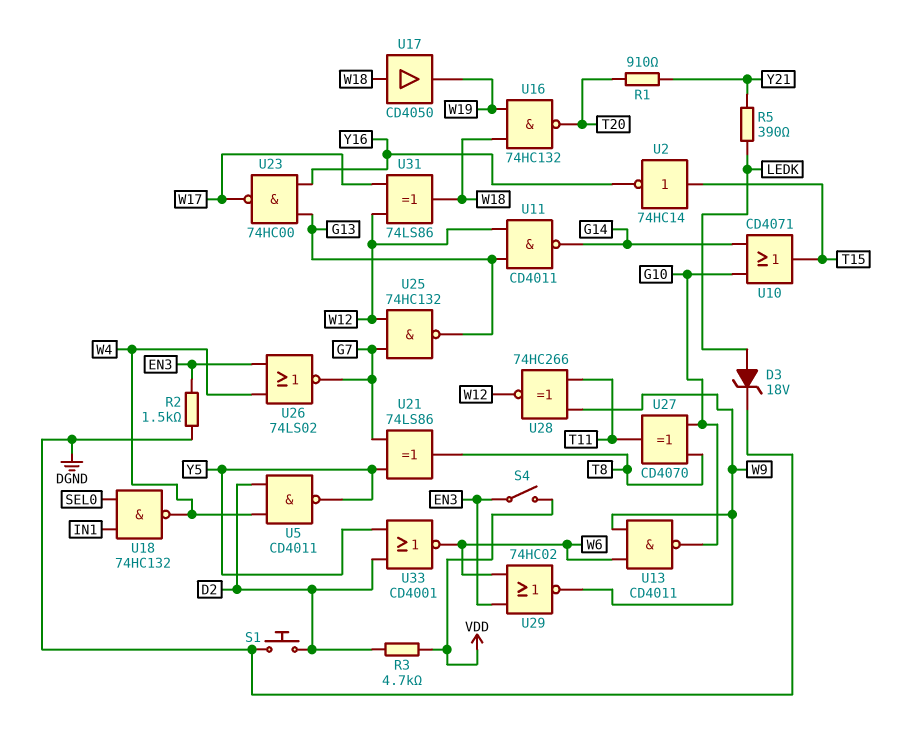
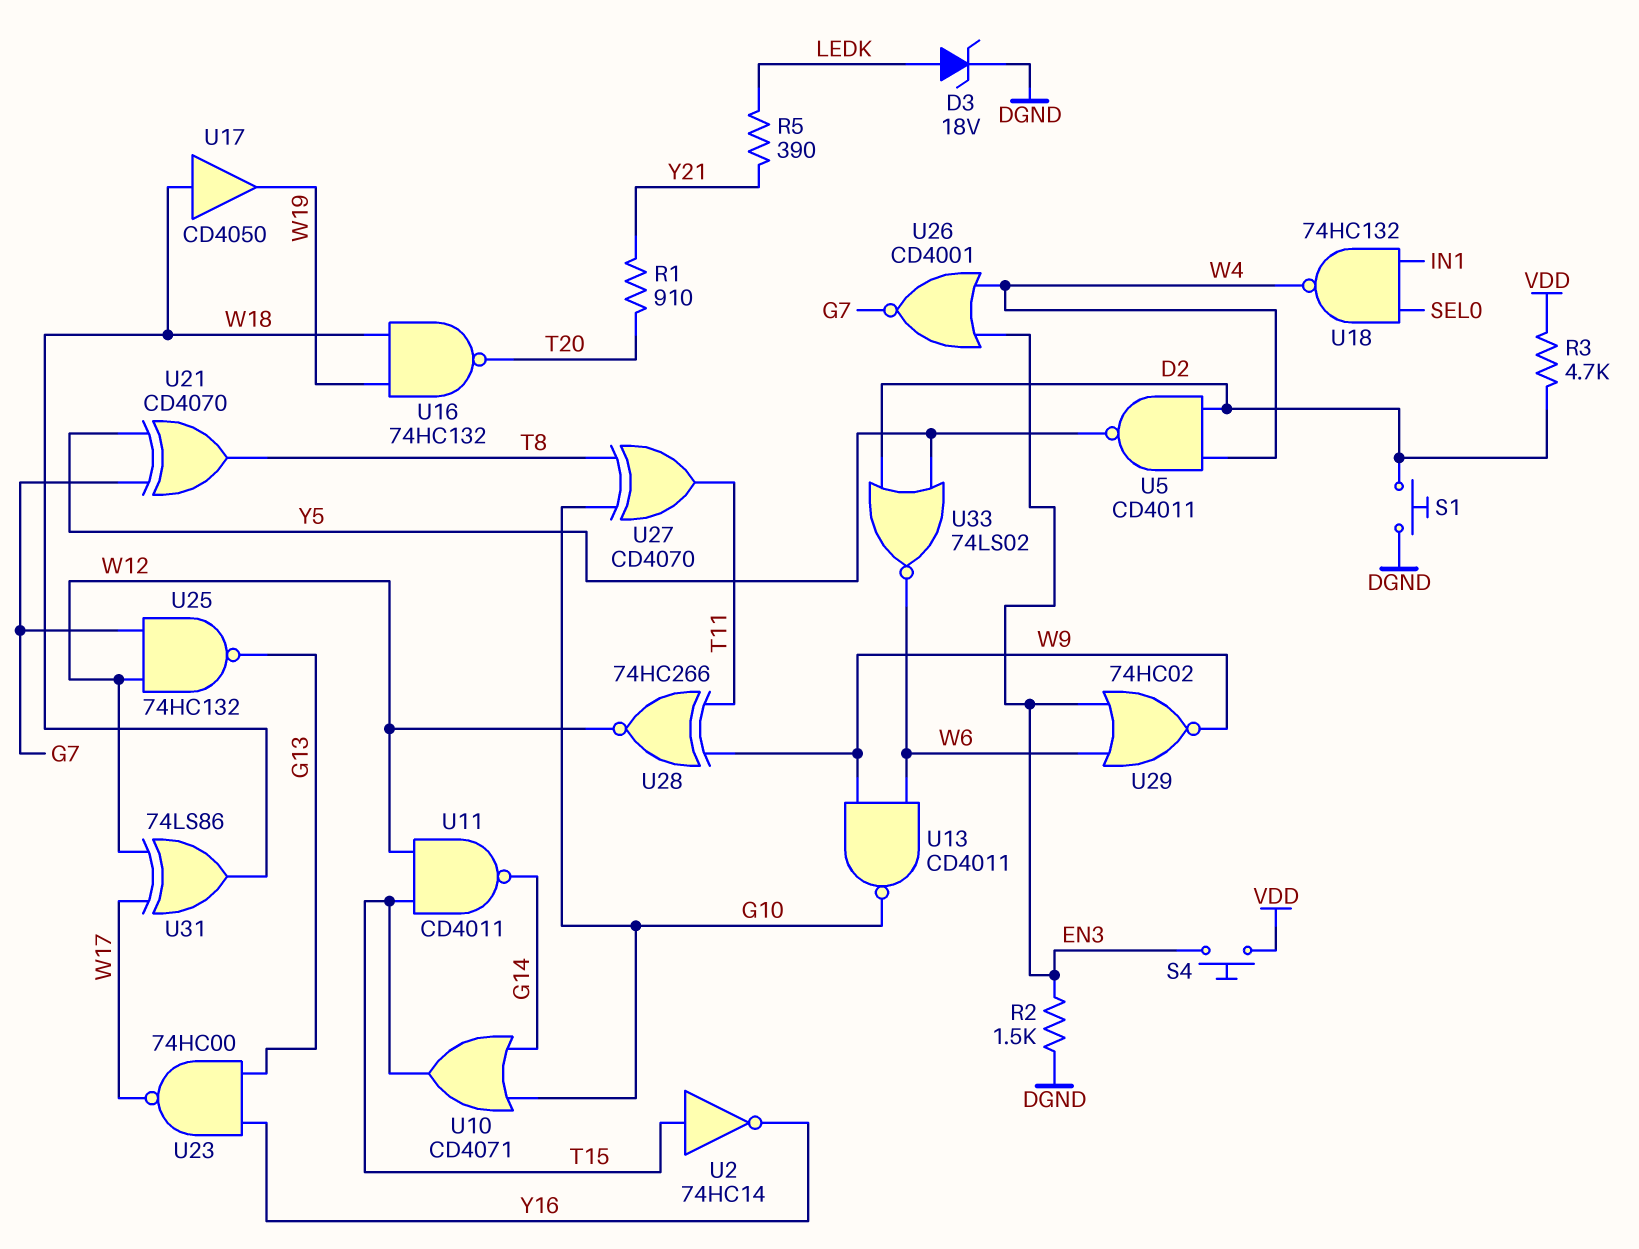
S4: switch (EN3, VDD) -> button (EN3, VDD)
U11: NAND CD4011 (in G13, in W12, out G14) -> NAND CD4011 (in T15, in W12, out G14)
U21: XOR 74LS86 (in G7, in Y5, out T8) -> XOR CD4070 (in G7, in Y5, out T8)
U26: NOR 74LS02 (in EN3, in W4, out G7) -> NOR CD4001 (in EN3, in W4, out G7)
U33: NOR CD4001 (in D2, in Y5, out W6) -> NOR 74LS02 (in D2, in Y5, out W6)

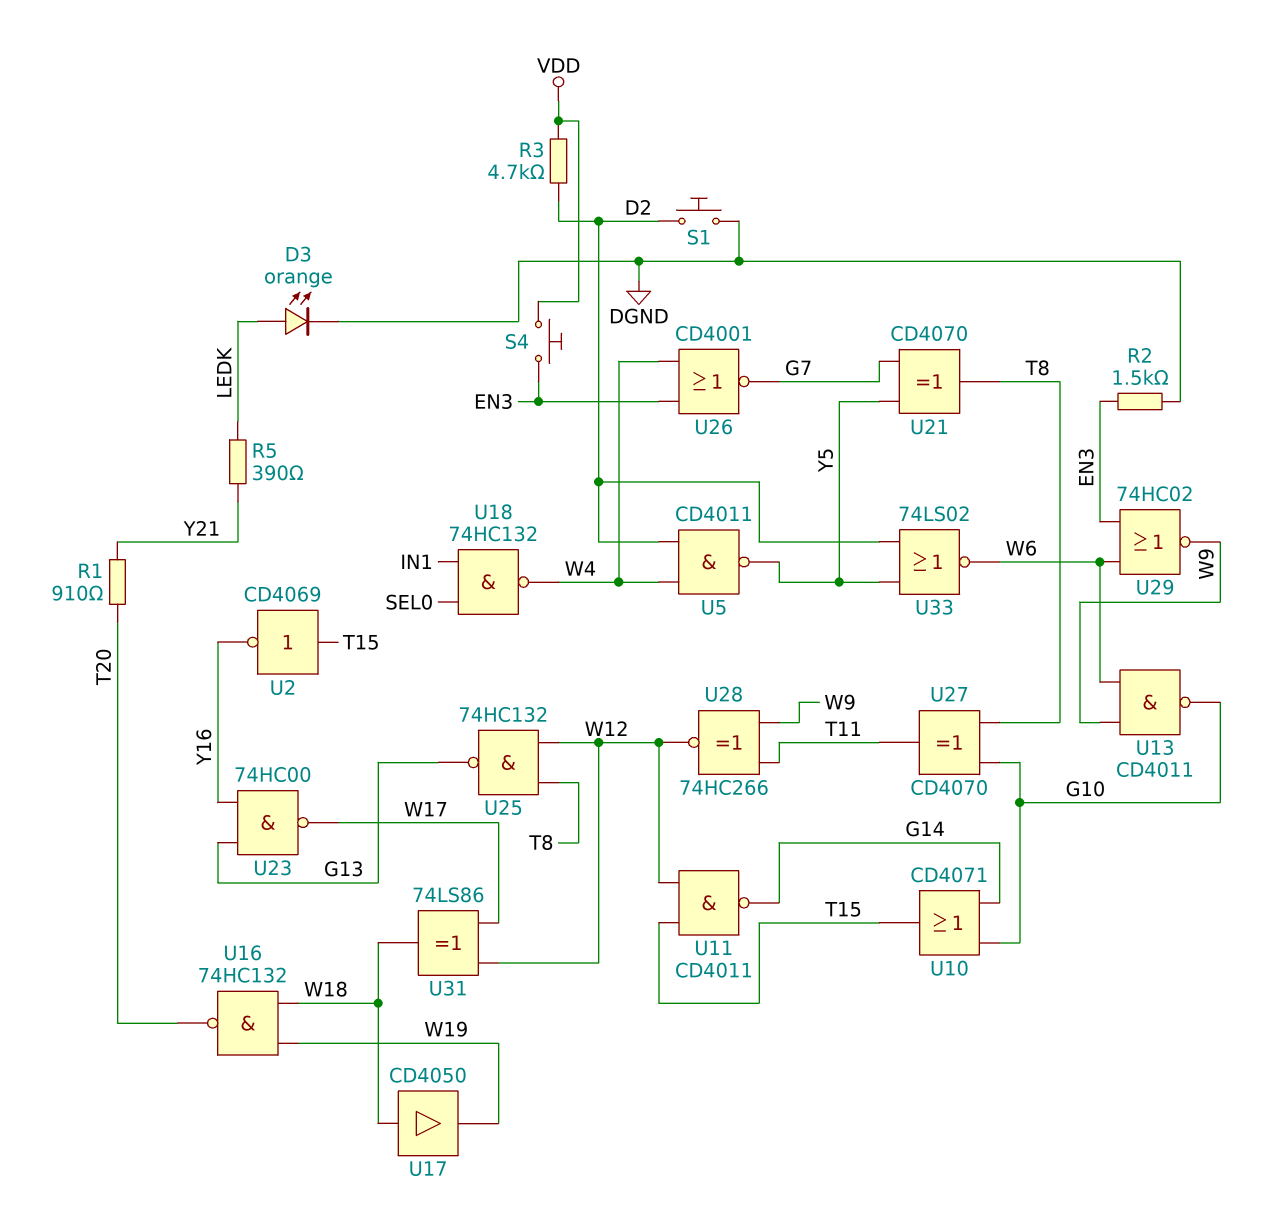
D3: zener 18V (A LEDK, K DGND) -> LED orange (A LEDK, K DGND)
U2: NOT 74HC14 (in T15, out Y16) -> NOT CD4069 (in T15, out Y16)
U25: NAND 74HC132 (in G7, in W12, out G13) -> NAND 74HC132 (in T8, in W12, out G13)

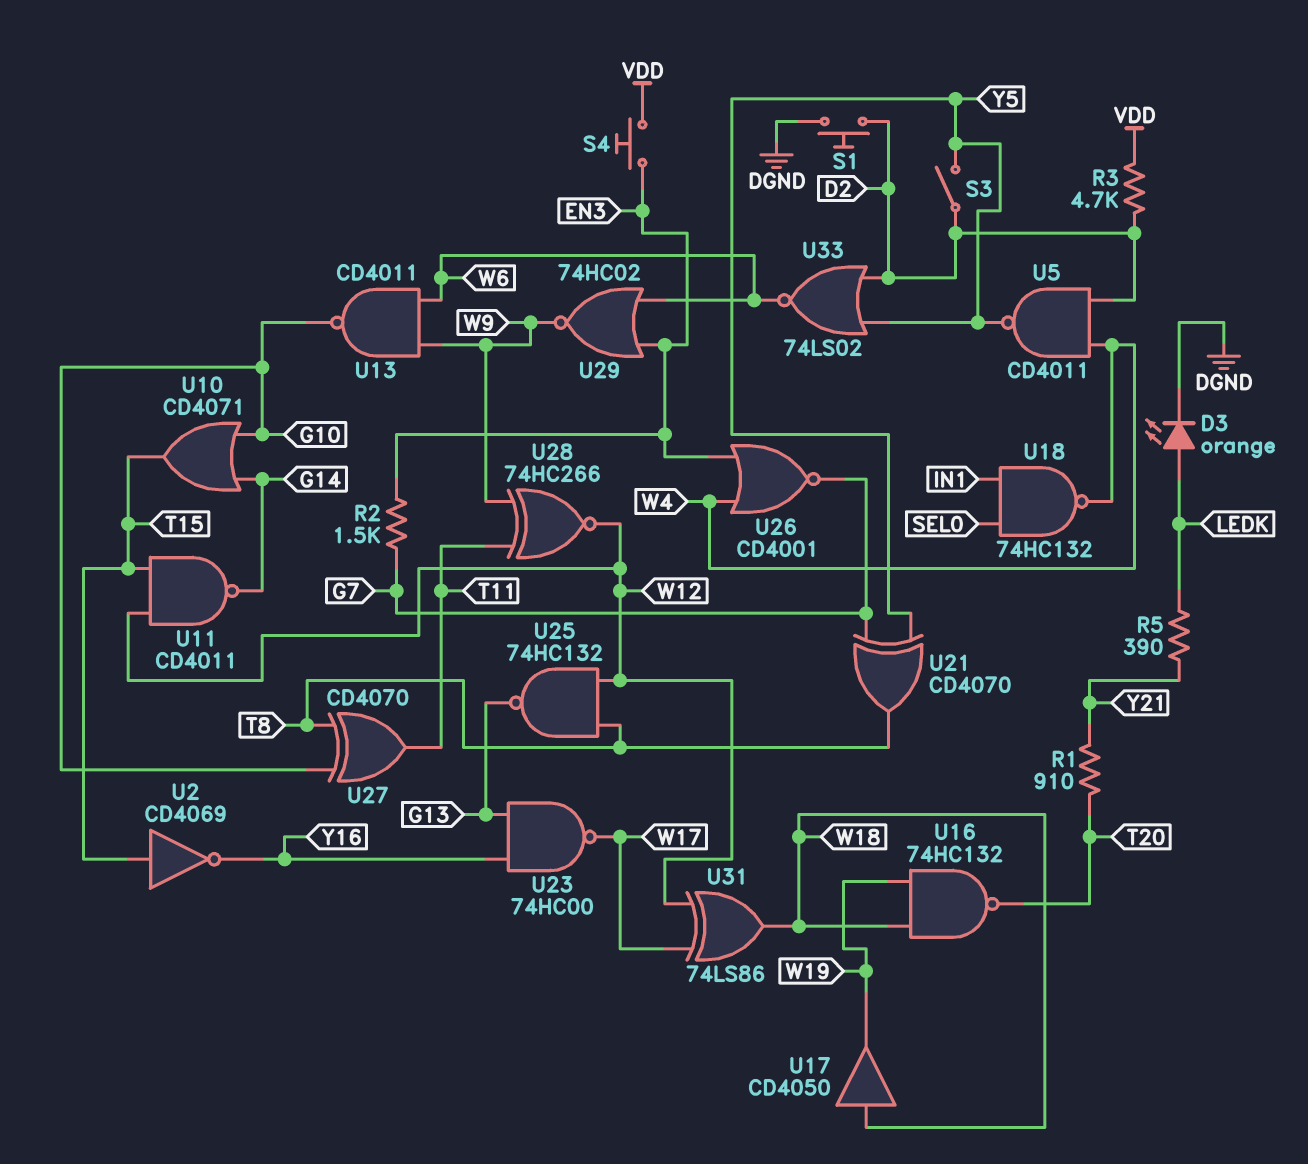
R2: 1.5k (DGND, EN3) -> 1.5k (EN3, G7)
S3: none -> switch (D2, Y5)

